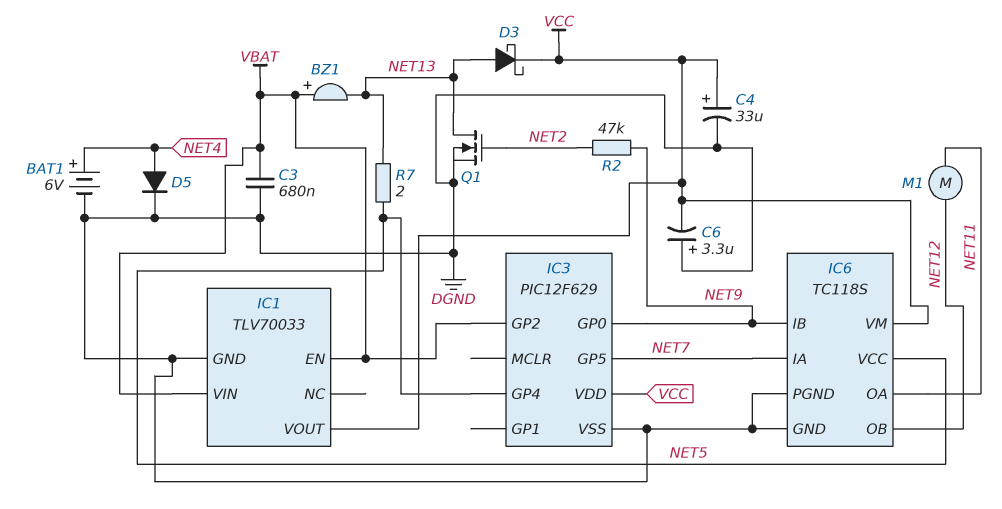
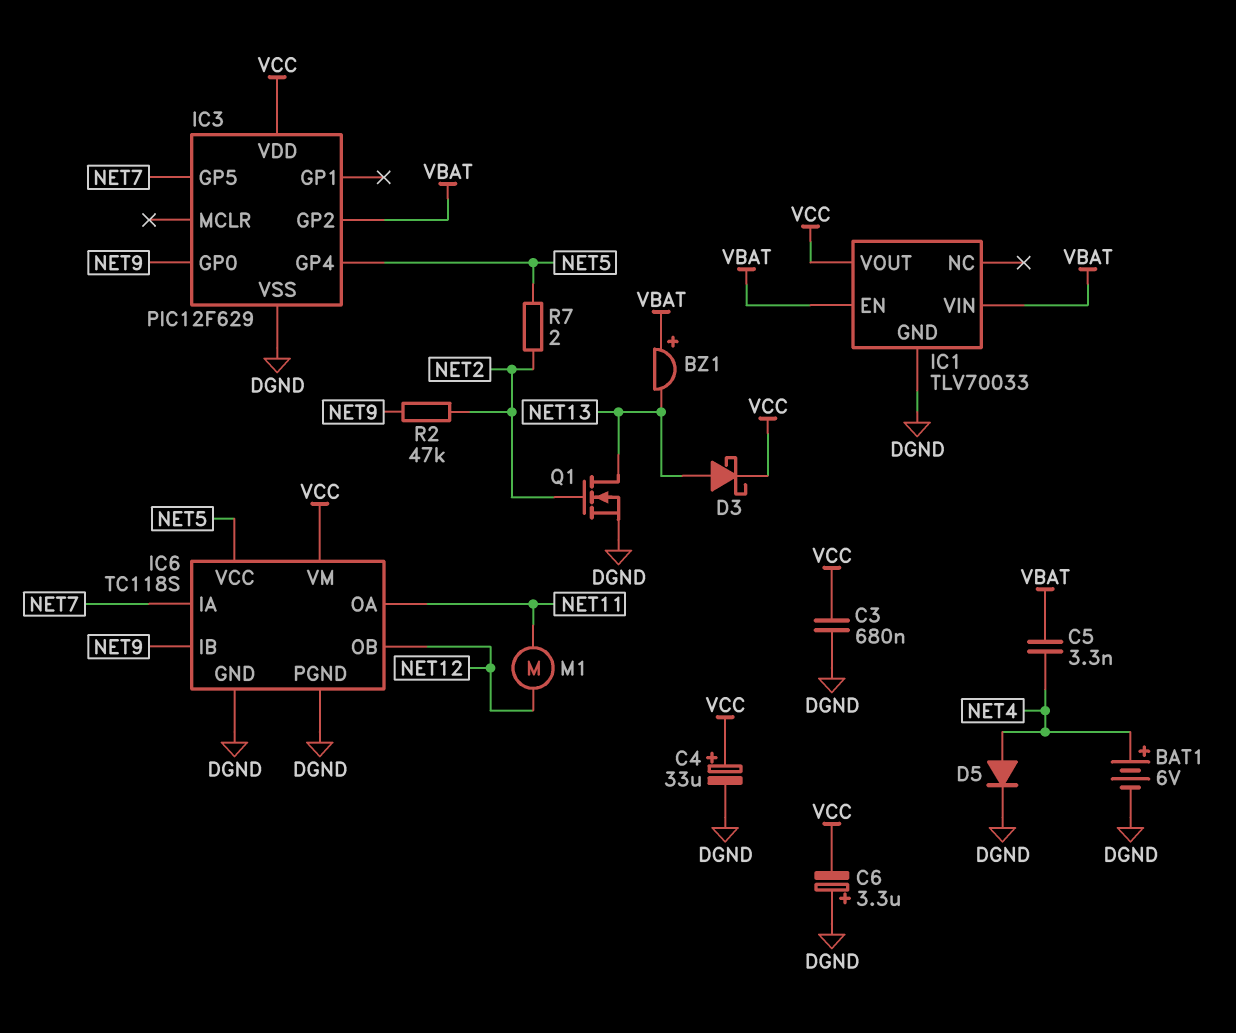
C3: 680nF (DGND, VBAT) -> 680nF (DGND, VCC)
C5: none -> 3.3nF (NET4, VBAT)
R7: 2 (NET5, NET13) -> 2 (NET2, NET5)

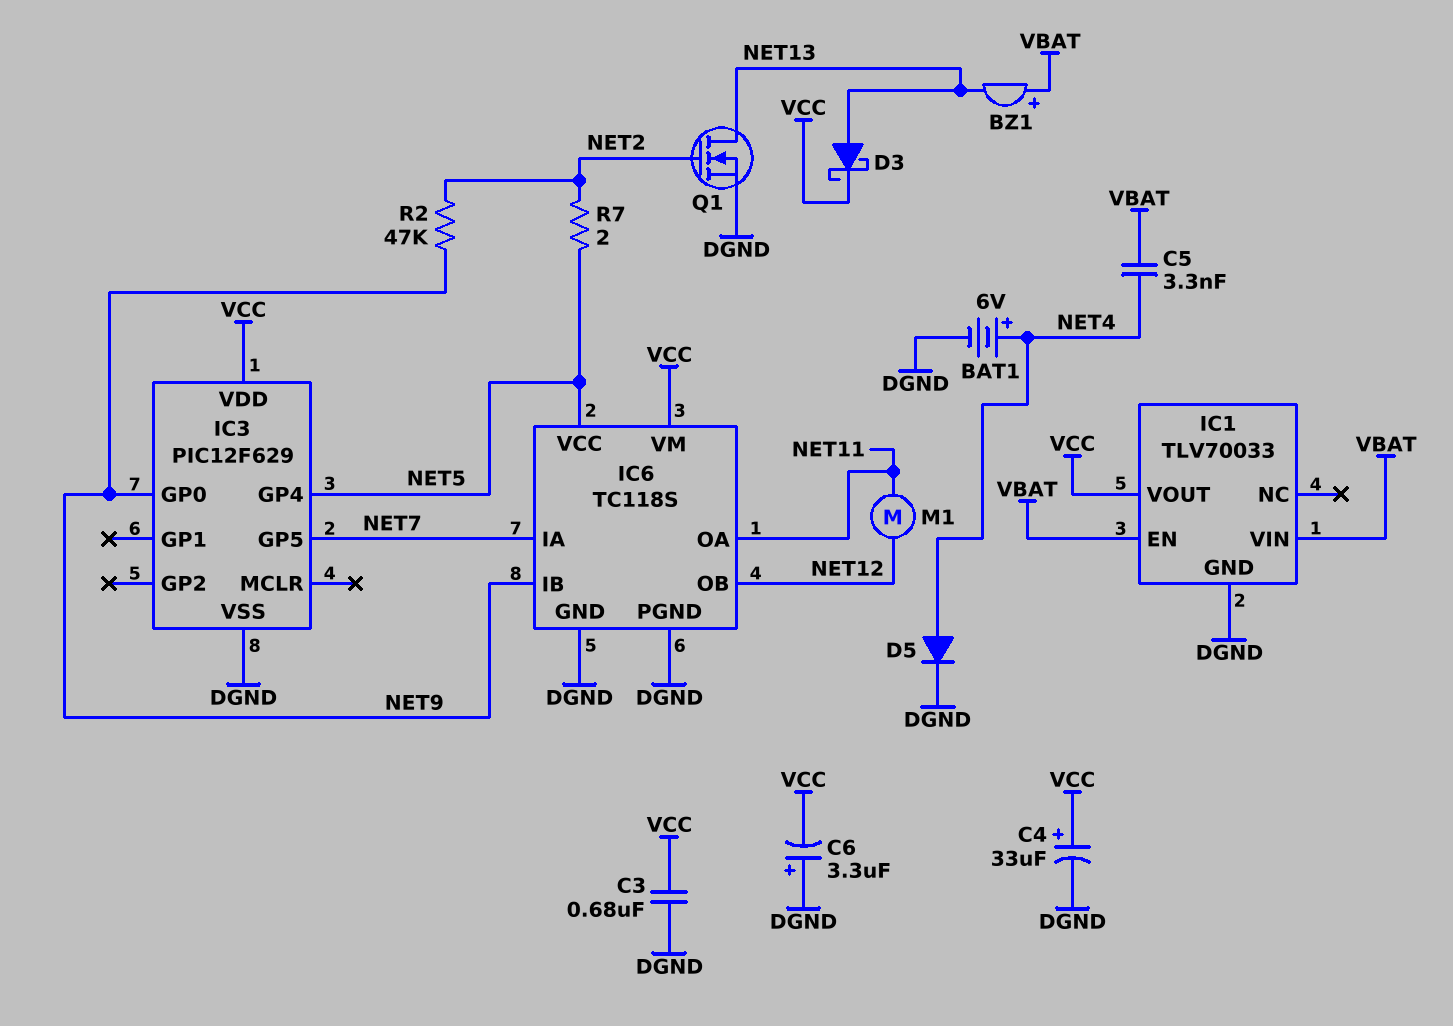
IC3 pin GP2: VBAT -> none

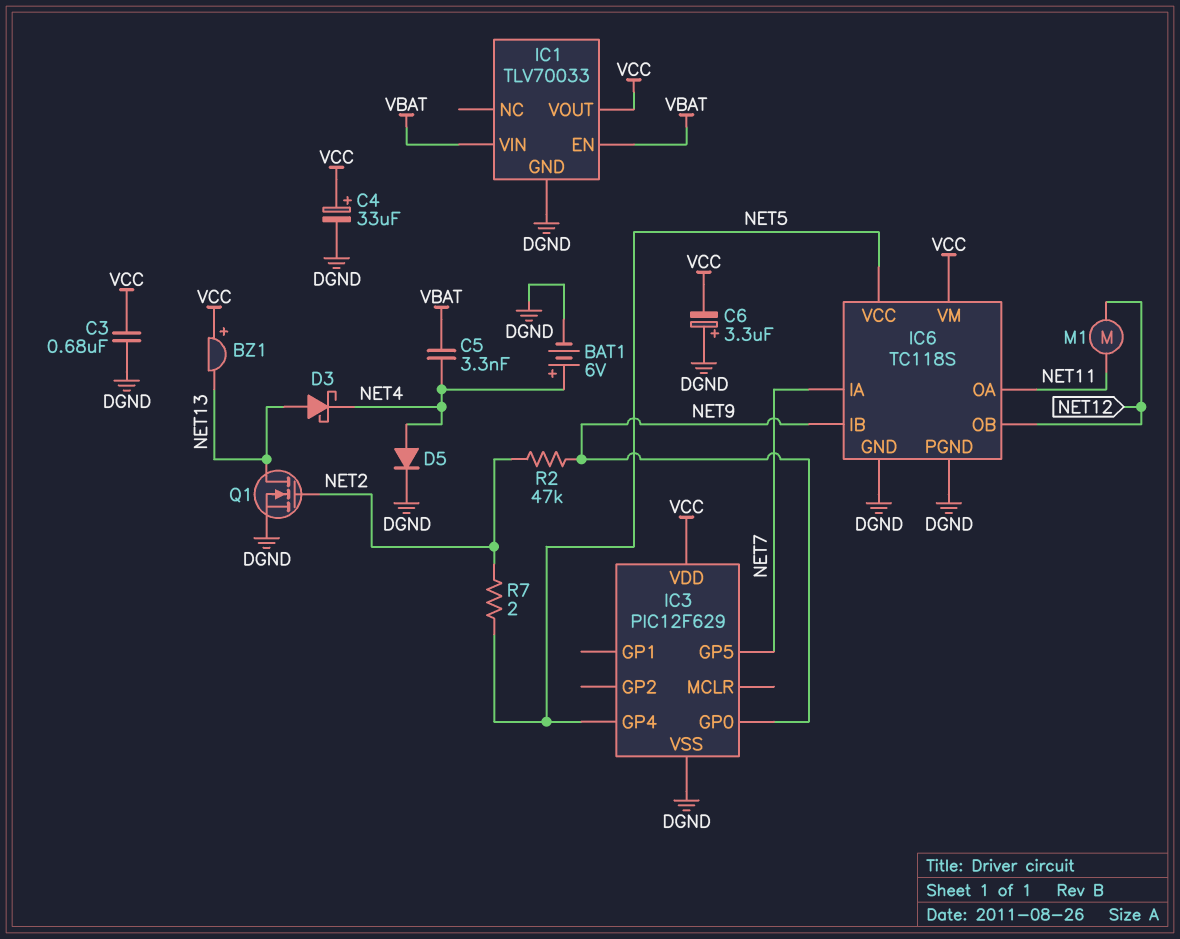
BZ1: buzzer (plus VBAT, minus NET13) -> buzzer (plus VCC, minus NET13)
D3: schottky (A NET13, K VCC) -> schottky (A NET13, K NET4)

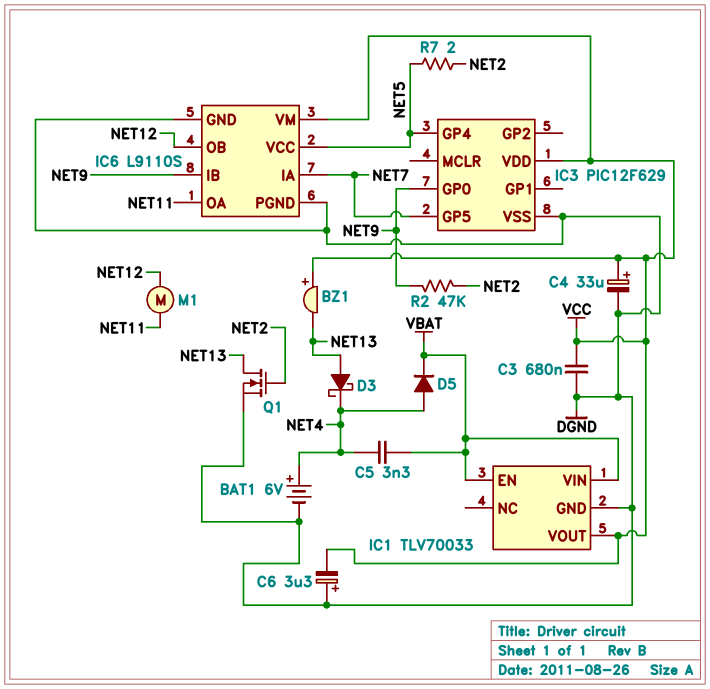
D5: diode (A NET4, K DGND) -> diode (A NET4, K VBAT)
IC6: TC118S -> L9110S

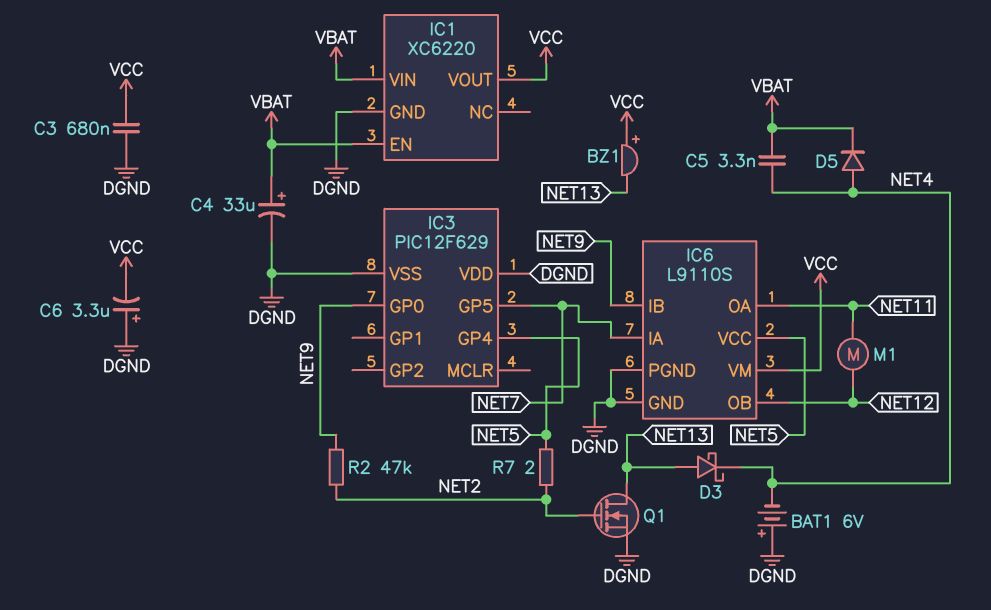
BAT1: 6V (plus NET4, minus DGND) -> 6V (plus DGND, minus NET4)
C4: 33uF (plus VCC, minus DGND) -> 33uF (plus VBAT, minus DGND)
IC1: TLV70033 -> XC6220
IC3 pin VDD: VCC -> DGND

